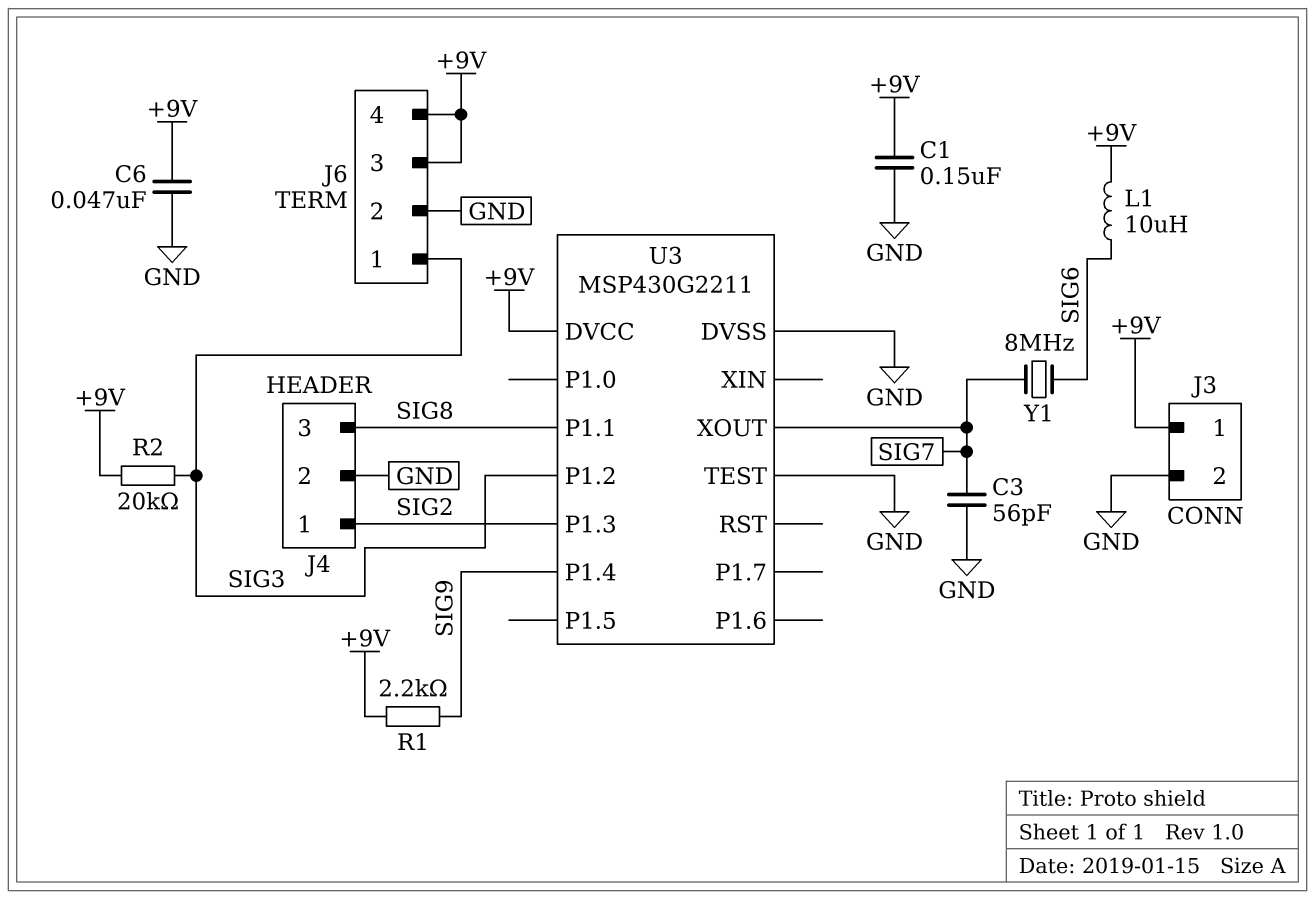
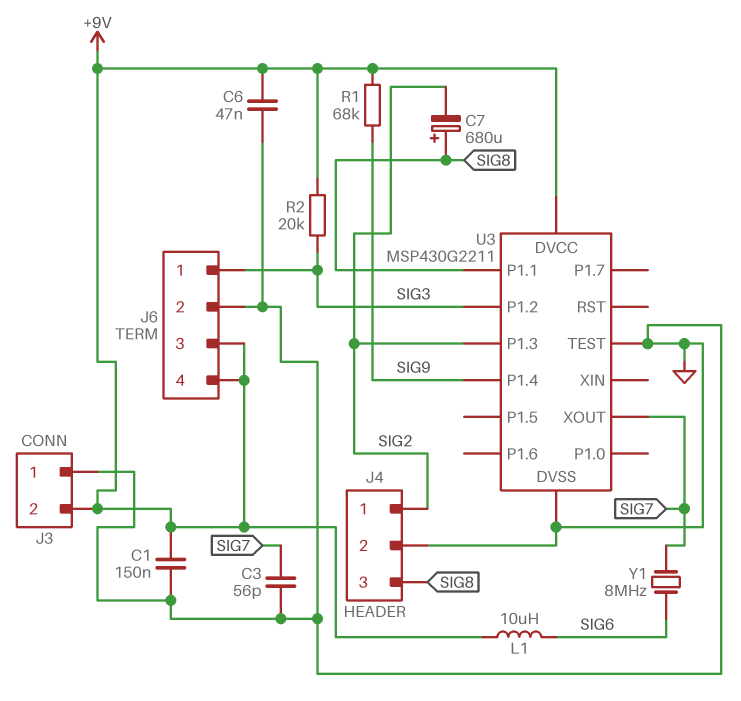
C7: none -> 680uF (plus SIG8, minus SIG2)
J3 pin 1: +9V -> GND
J3 pin 2: GND -> +9V
R1: 2.2k (+9V, SIG9) -> 68k (+9V, SIG9)

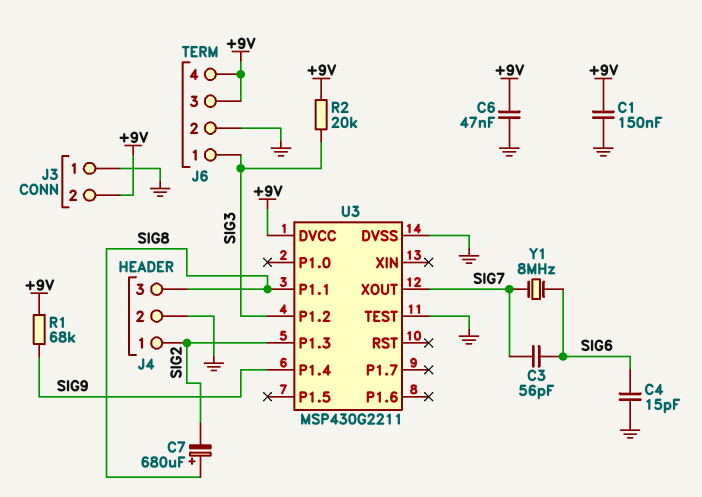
C3: 56pF (GND, SIG7) -> 56pF (SIG6, SIG7)
C4: none -> 15pF (GND, SIG6)
L1: 10uH (+9V, SIG6) -> none

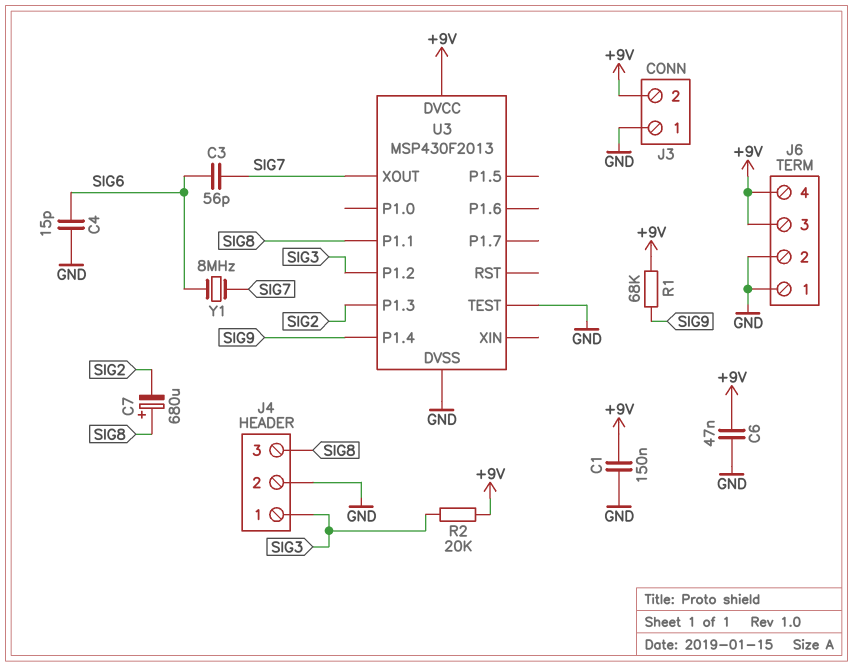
J4 pin 1: SIG2 -> SIG3
J6 pin 1: SIG3 -> GND
U3: MSP430G2211 -> MSP430F2013

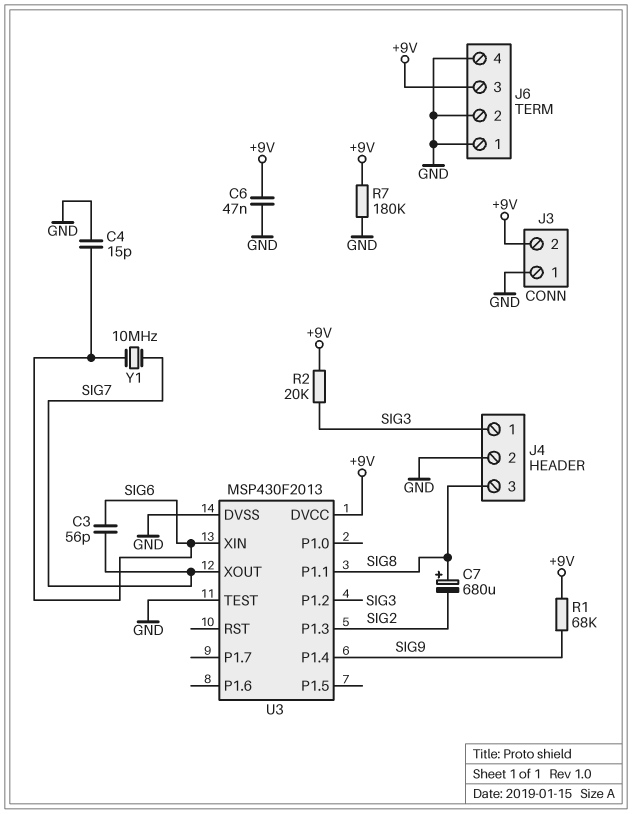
C1: 150nF (+9V, GND) -> none
J6 pin 4: +9V -> GND
R7: none -> 180k (+9V, GND)
U3 pin XIN: none -> SIG6
Y1: 8MHz (SIG6, SIG7) -> 10MHz (SIG6, SIG7)

